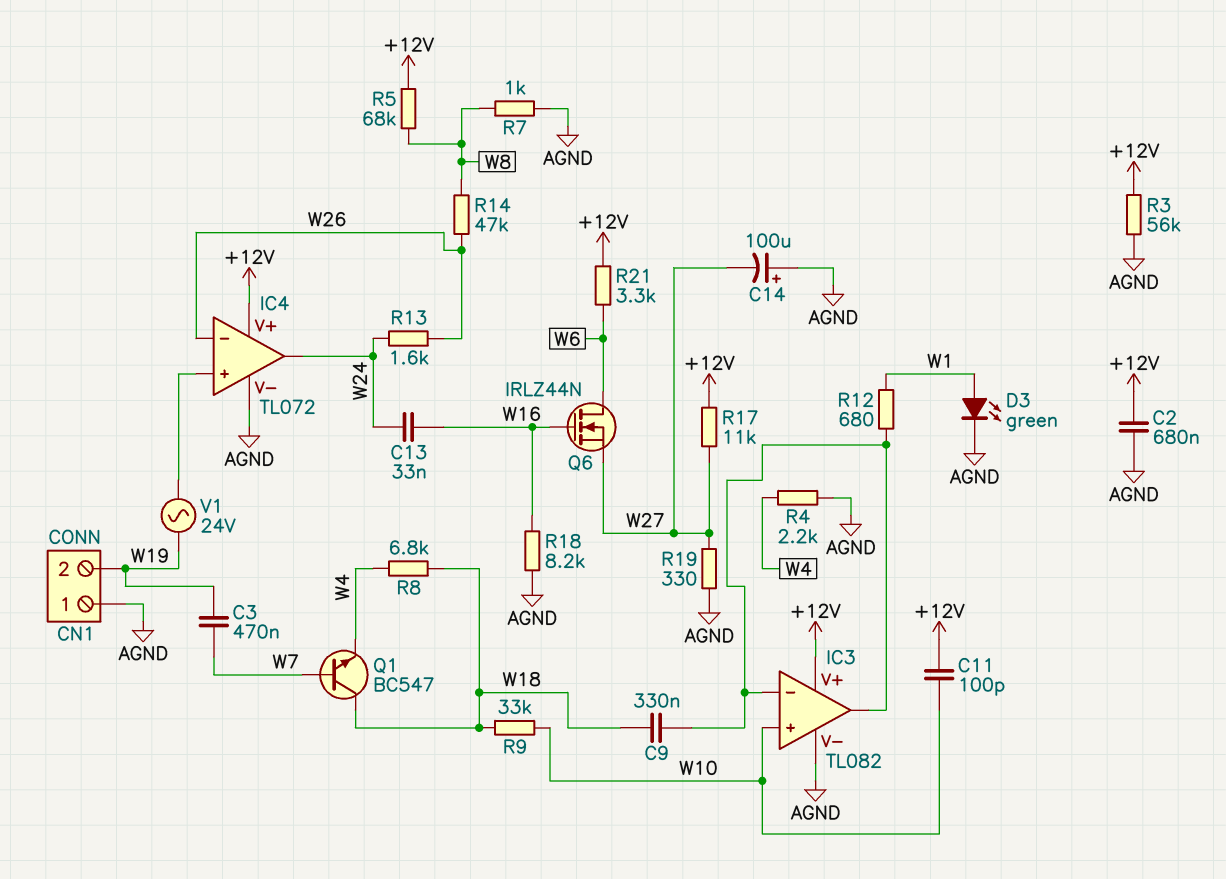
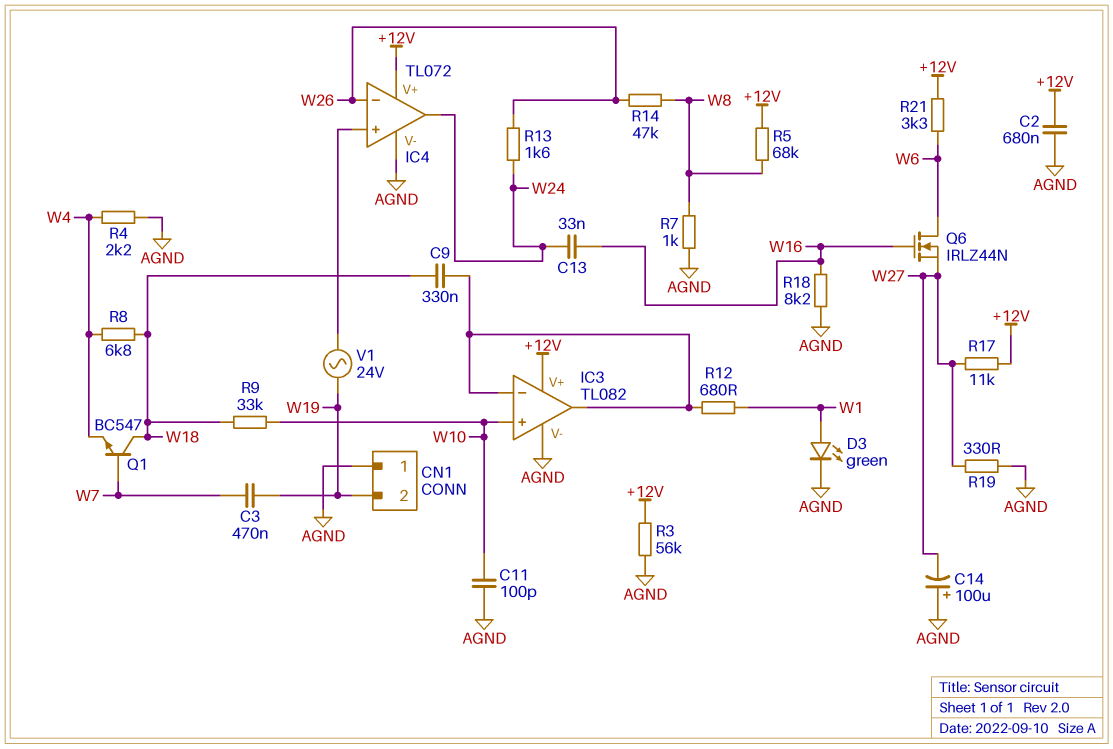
C11: 100pF (+12V, W10) -> 100pF (AGND, W10)

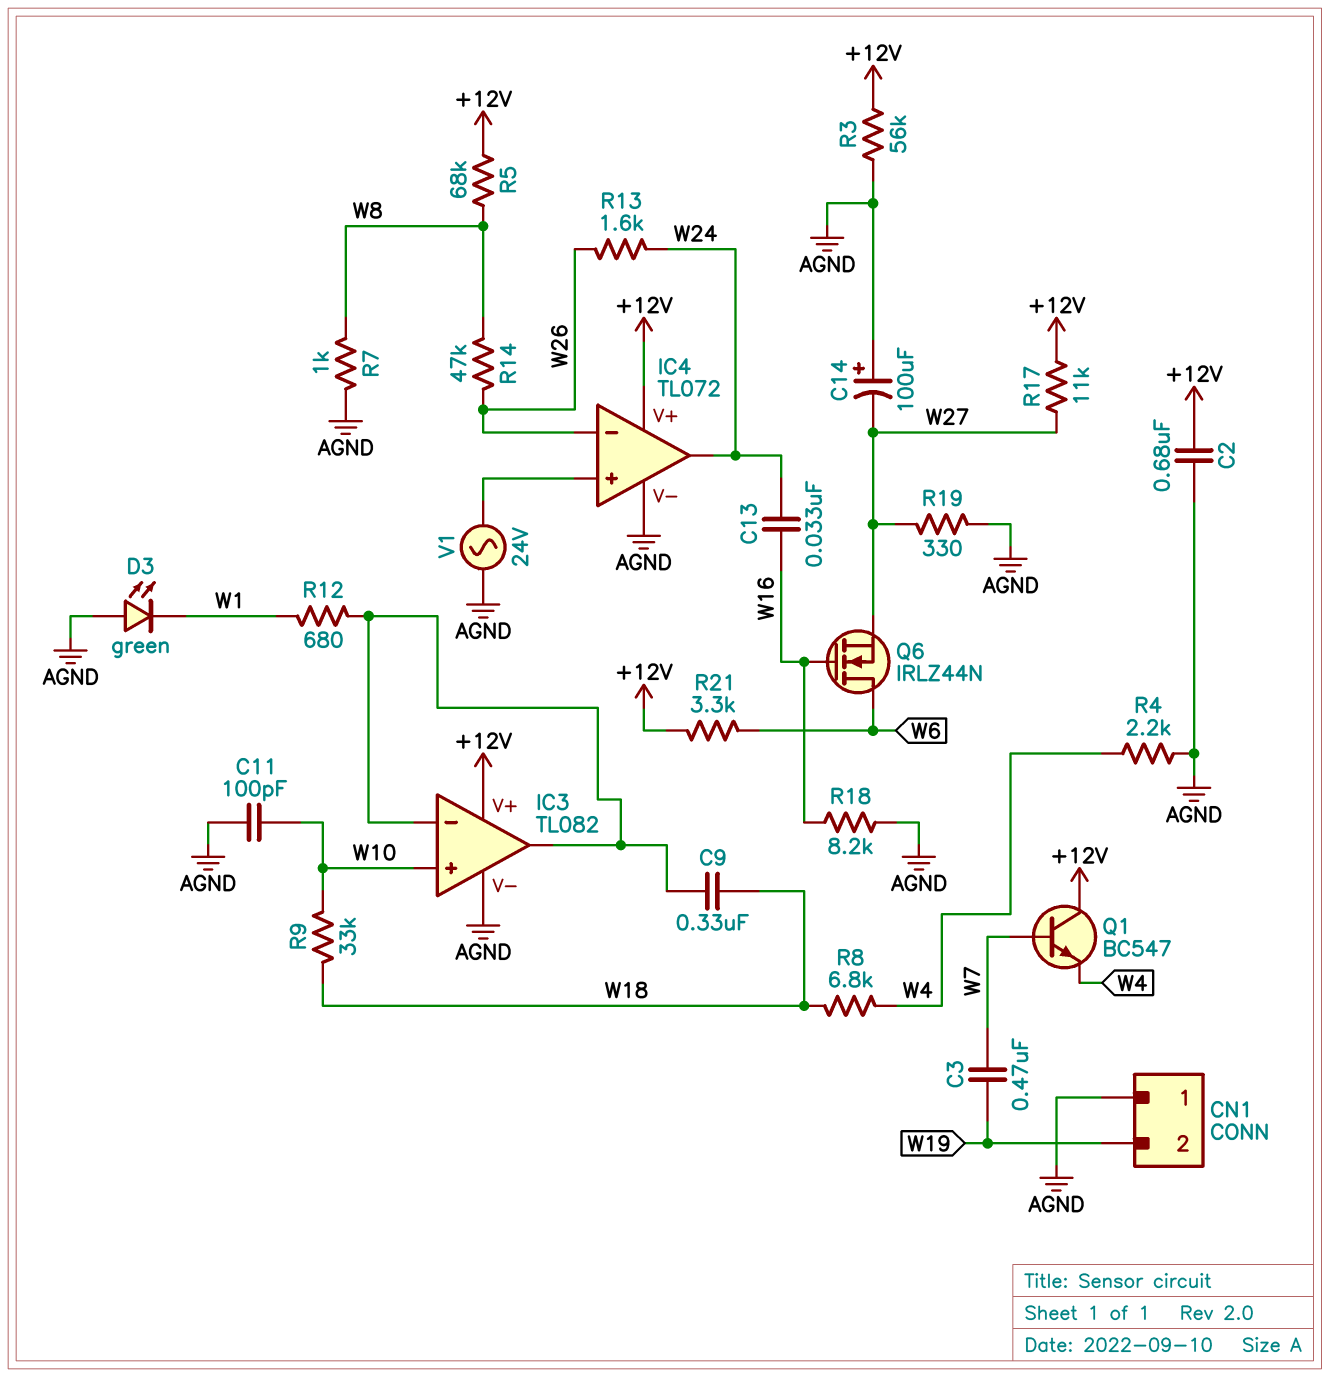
D3: LED green (A W1, K AGND) -> LED green (A AGND, K W1)
Q1: NPN BC547 (B W7, C W18, E W4) -> NPN BC547 (B W7, C +12V, E W4)
V1: AC 24V (IC4/in+, W19) -> AC 24V (AGND, IC4/in+)

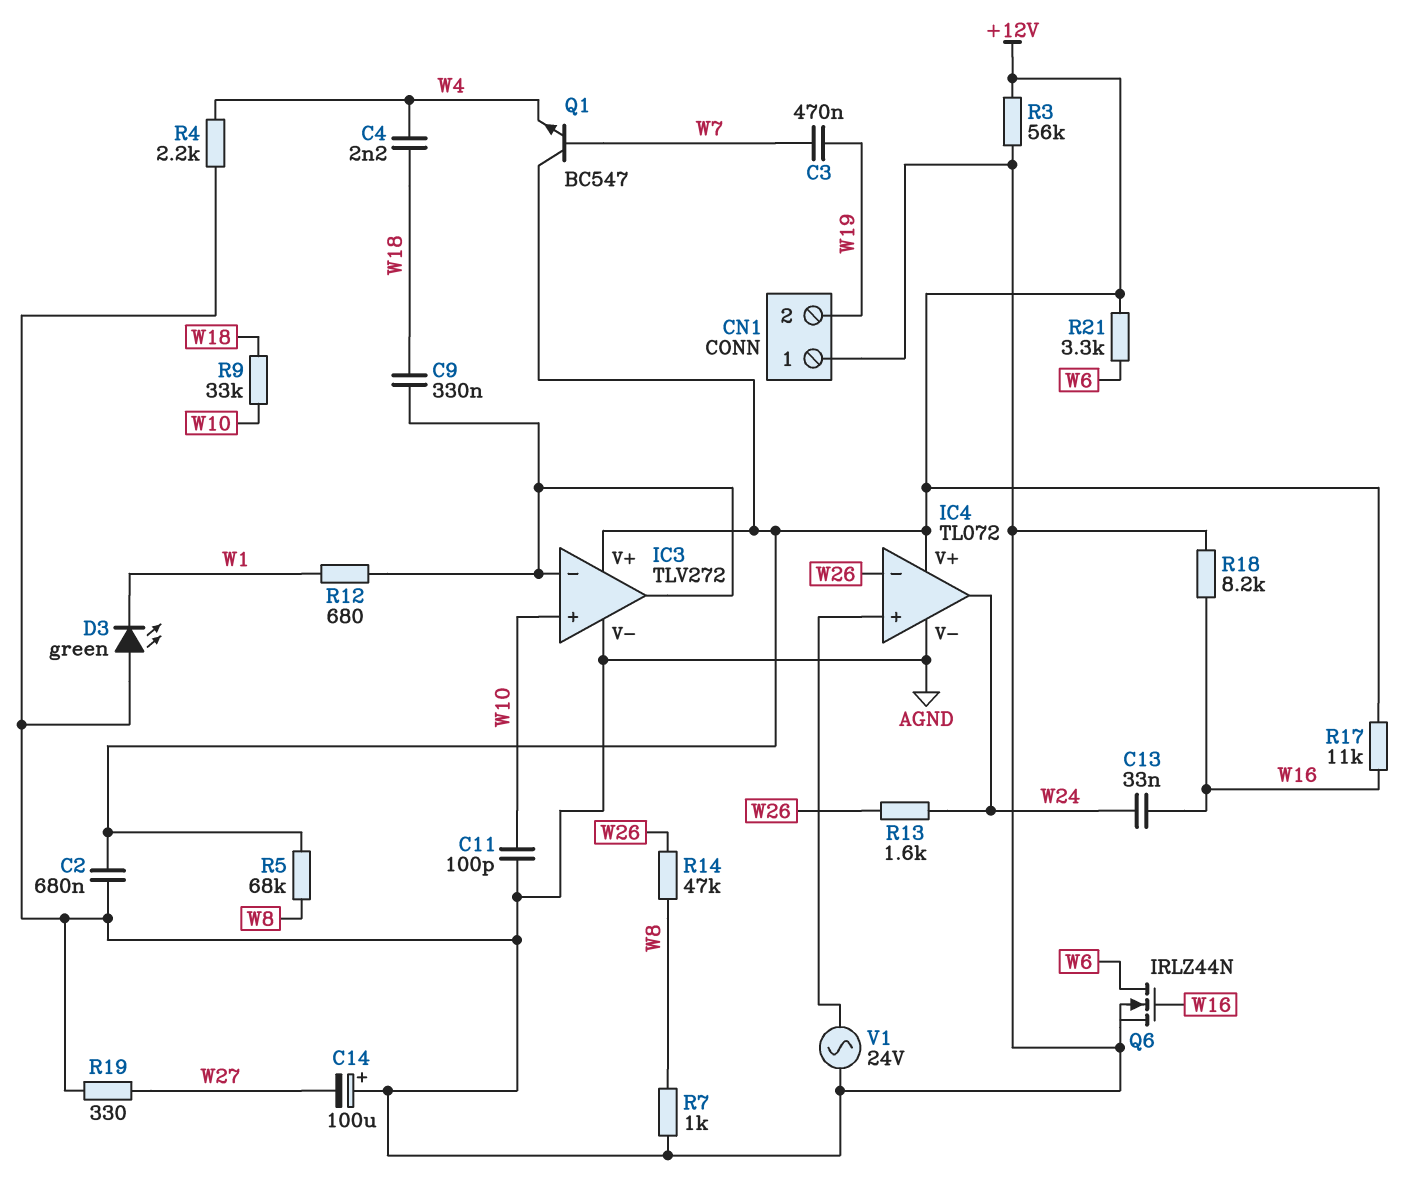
C4: none -> 2.2nF (W4, W18)
IC3: TL082 -> TLV272
Q6: NMOS IRLZ44N (G W16, D W6, S W27) -> NMOS IRLZ44N (G W16, D W6, S AGND)
R8: 6.8k (W4, W18) -> none
R17: 11k (+12V, W27) -> 11k (+12V, W16)

